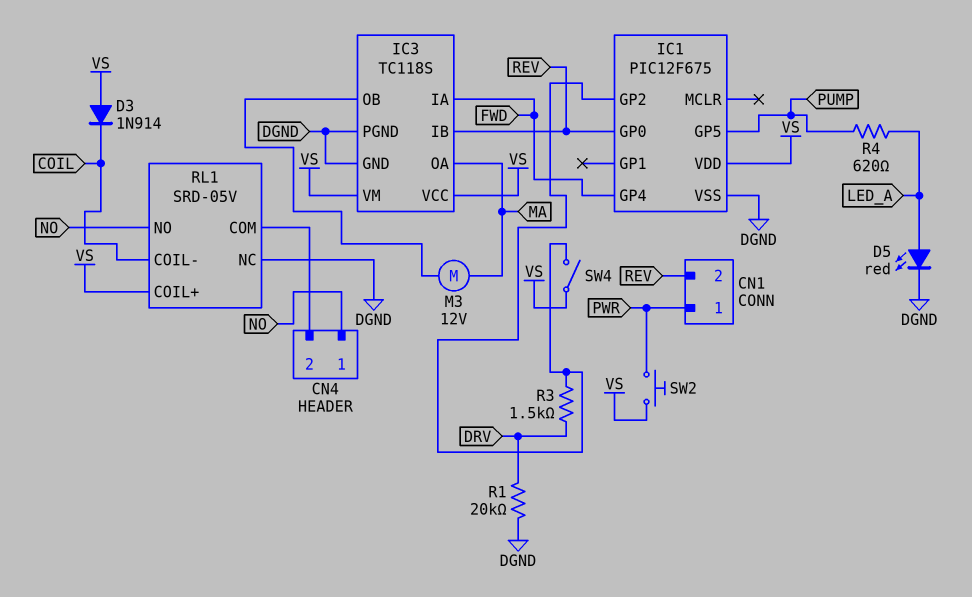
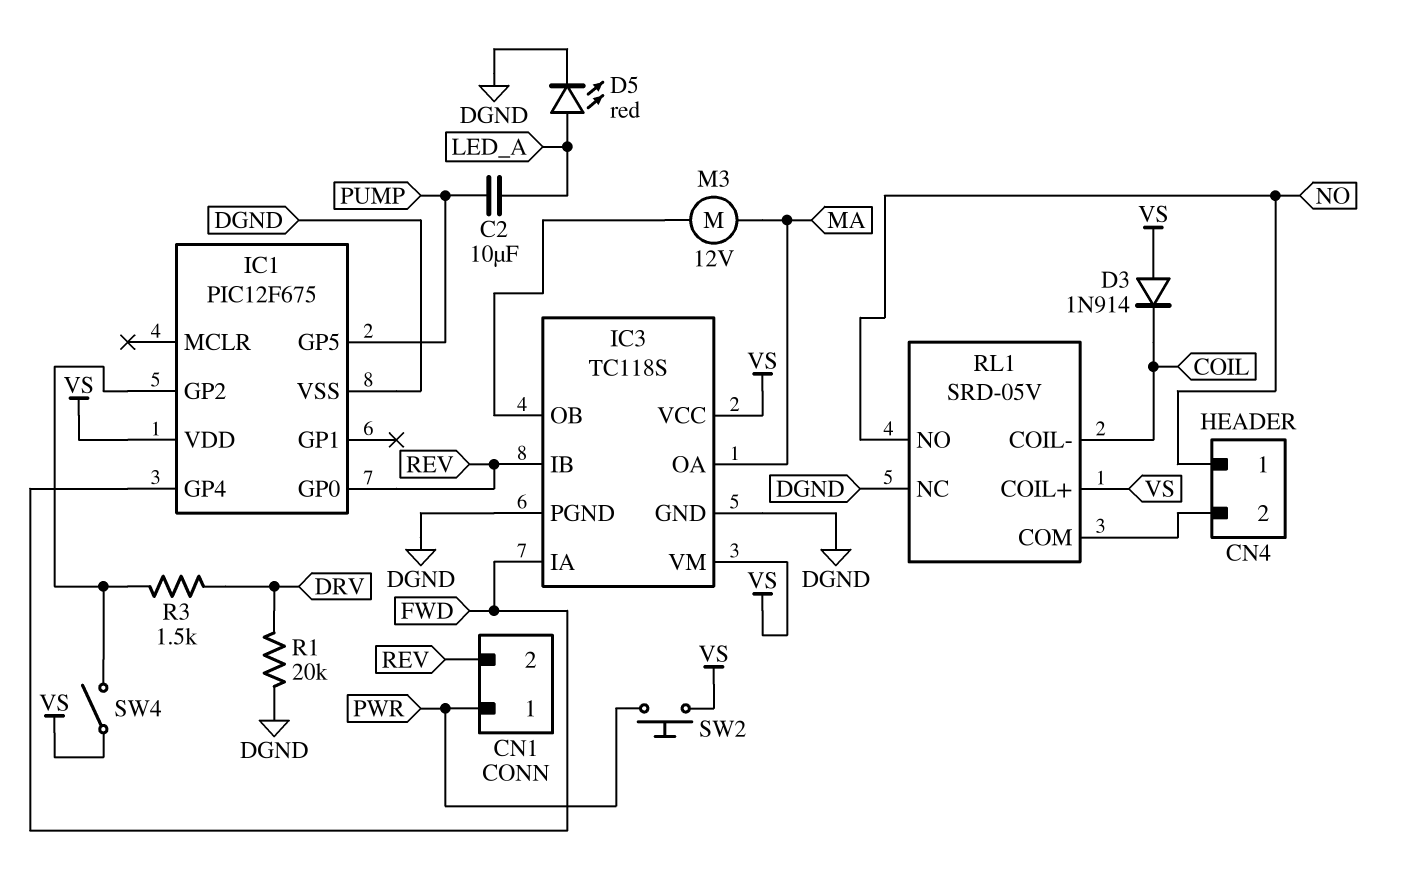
C2: none -> 10uF (LED_A, PUMP)
R4: 620 (LED_A, PUMP) -> none

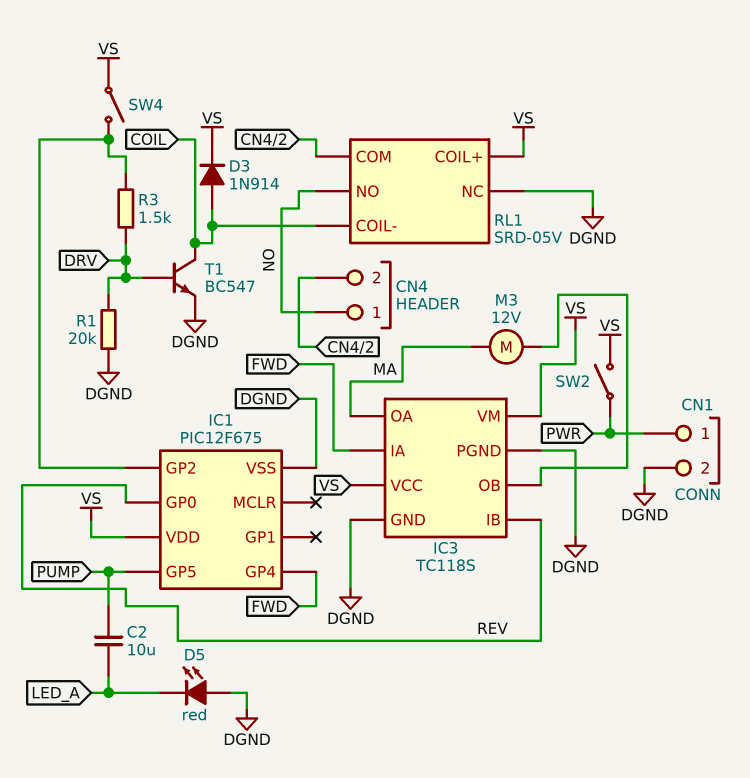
CN1 pin 2: REV -> DGND
D3: diode 1N914 (A VS, K COIL) -> diode 1N914 (A COIL, K VS)
D5: LED red (A LED_A, K DGND) -> LED red (A DGND, K LED_A)
SW2: button (PWR, VS) -> switch (PWR, VS)
T1: none -> NPN BC547 (B DRV, C COIL, E DGND)

